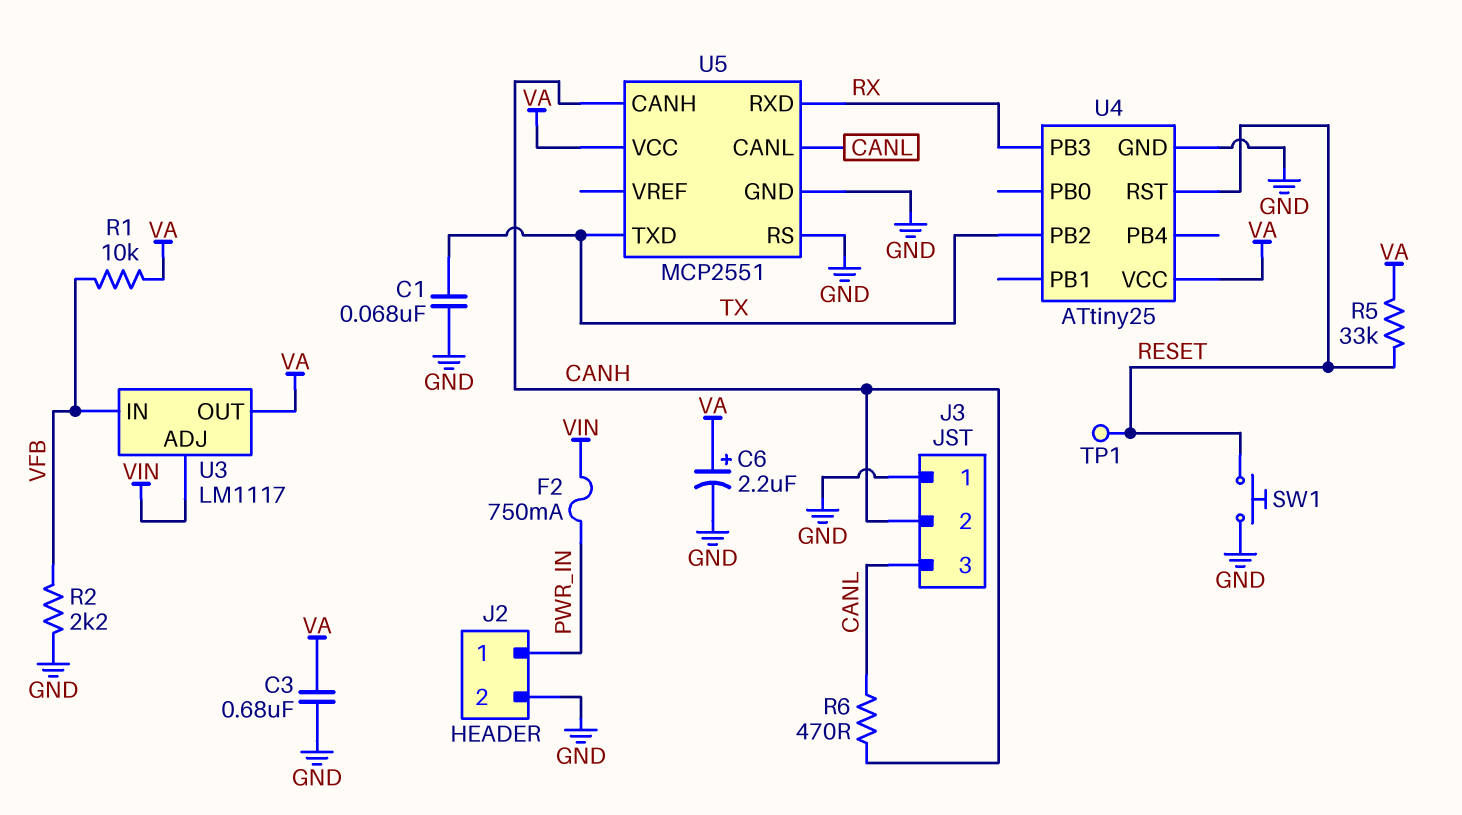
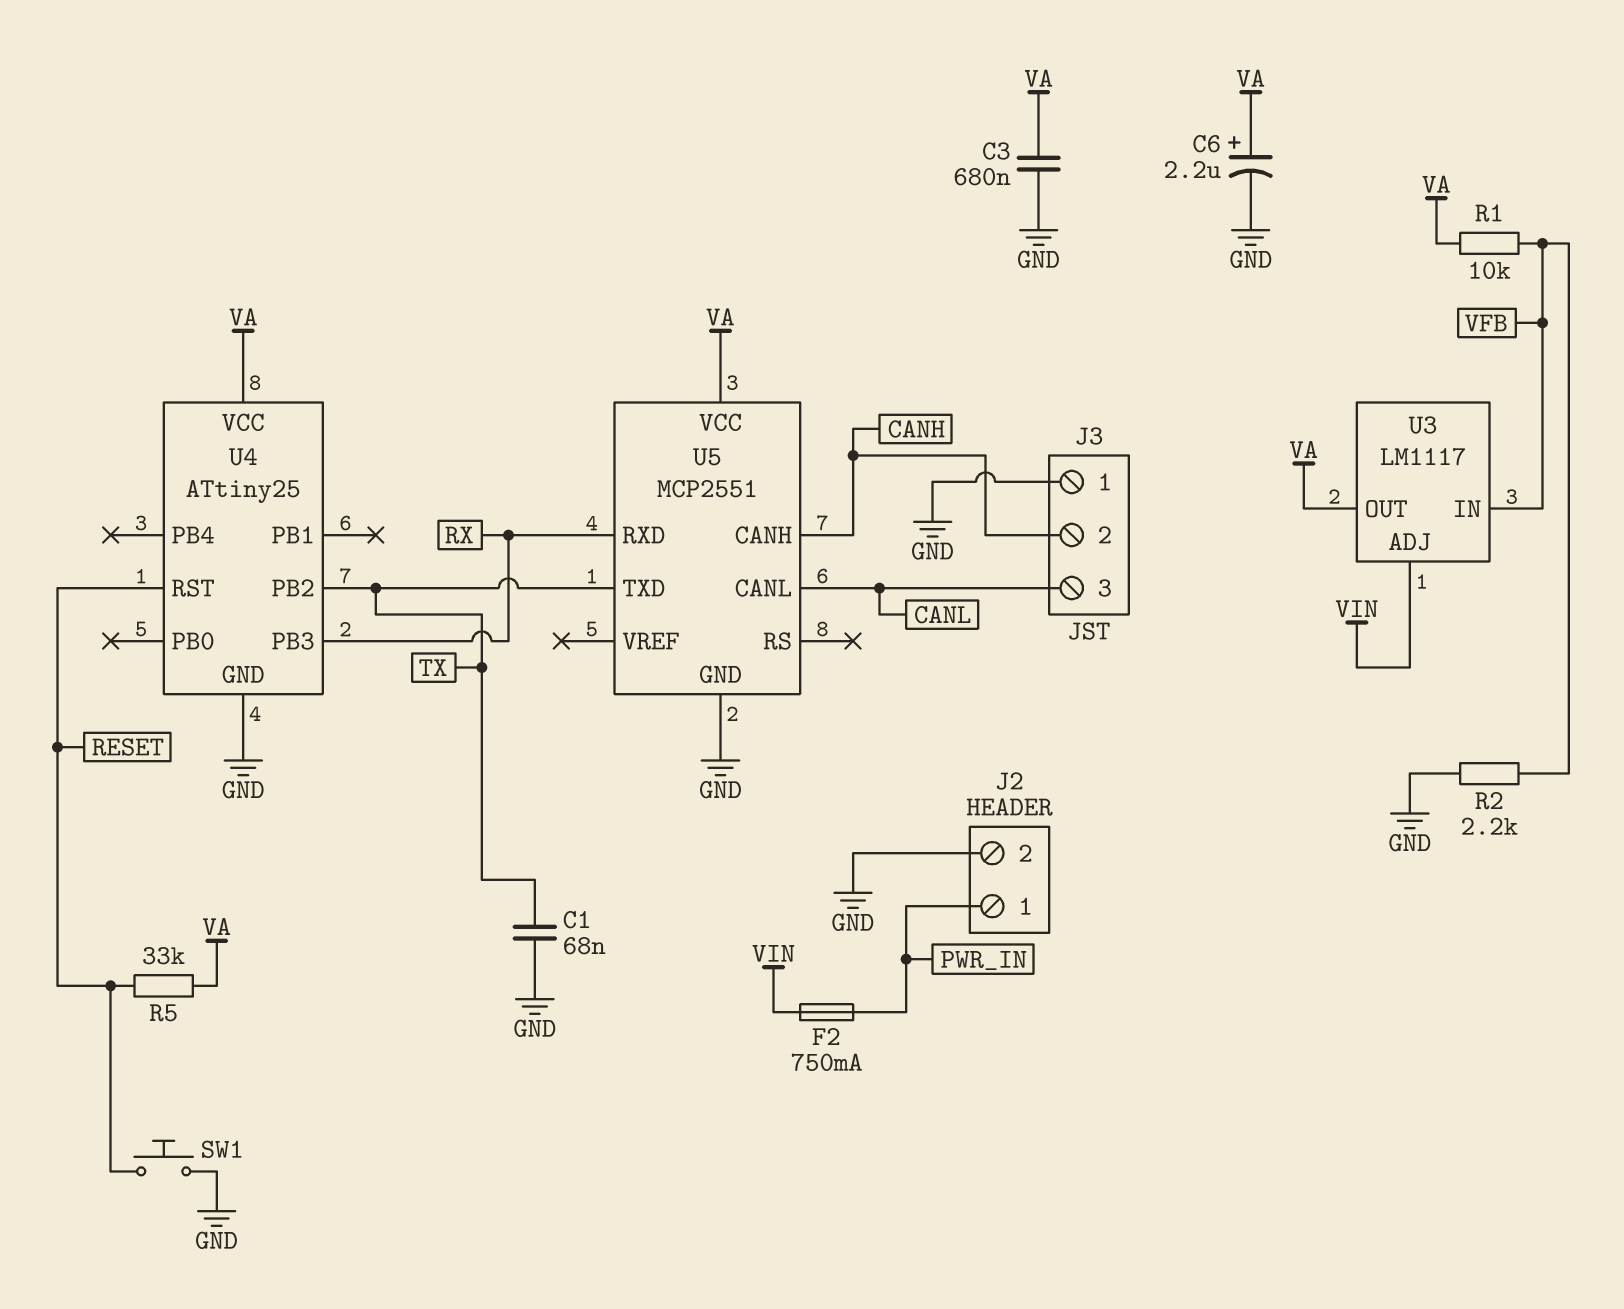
R6: 470 (CANH, CANL) -> none
TP1: test point (RESET) -> none
U5 pin RS: GND -> none

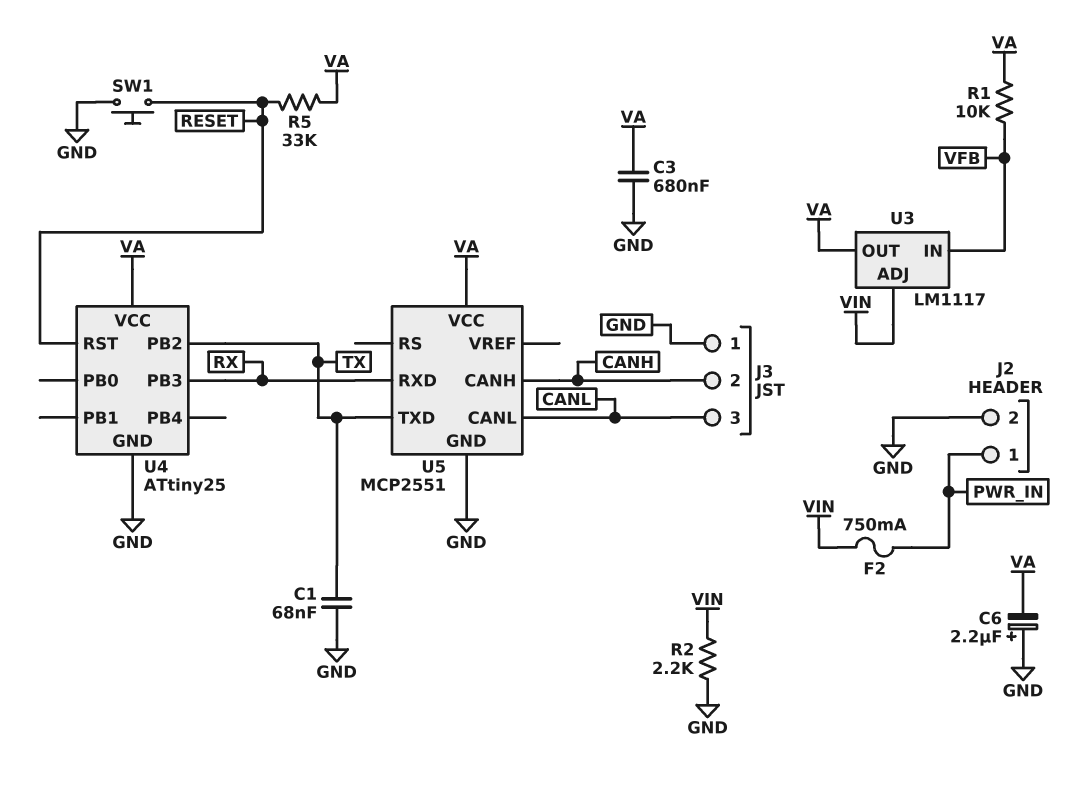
C6: 2.2uF (plus VA, minus GND) -> 2.2uF (plus GND, minus VA)
R2: 2.2k (GND, VFB) -> 2.2k (GND, VIN)

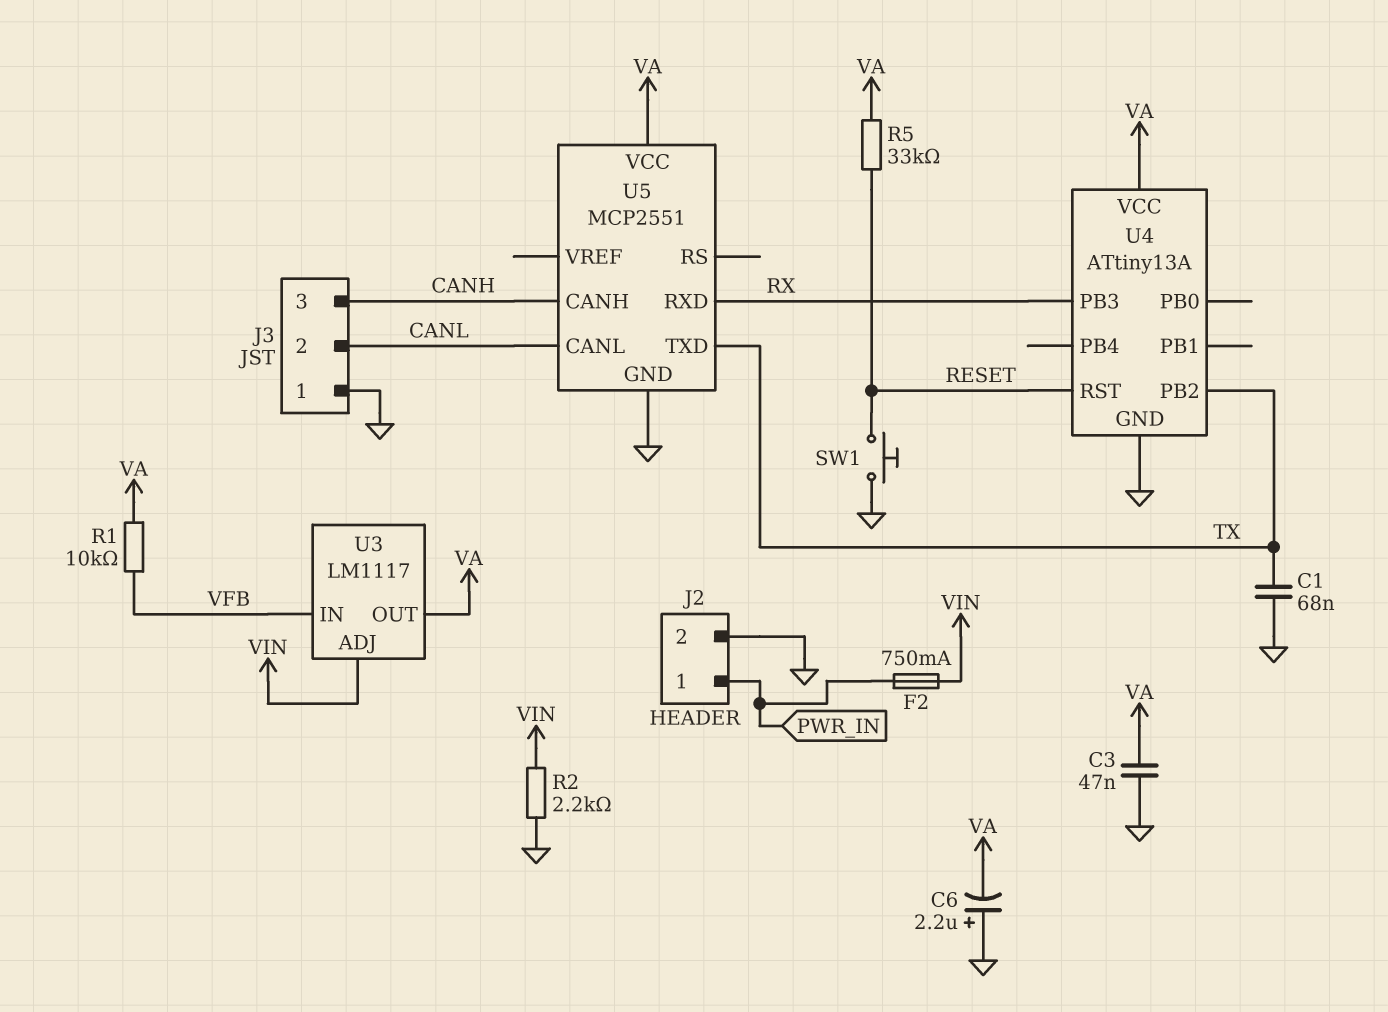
C3: 680nF (GND, VA) -> 47nF (GND, VA)
J3 pin 2: CANH -> CANL
J3 pin 3: CANL -> CANH
U4: ATtiny25 -> ATtiny13A

